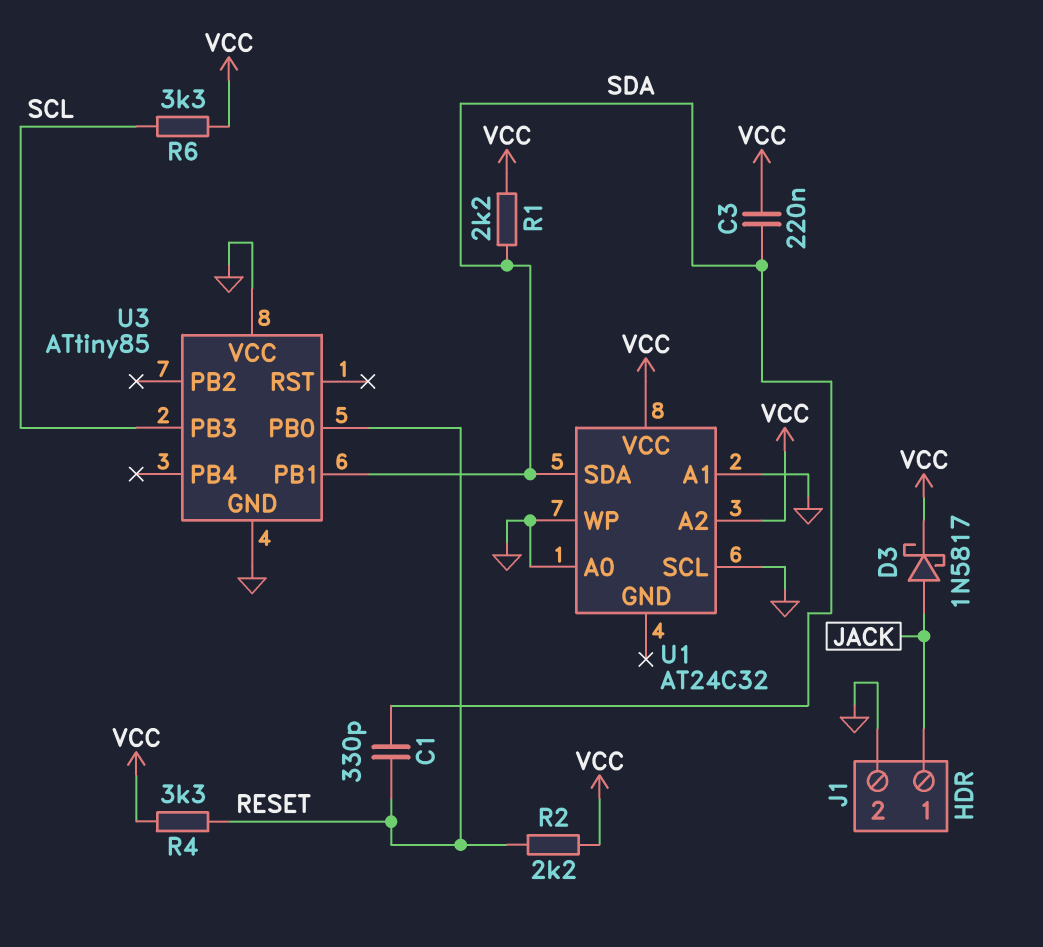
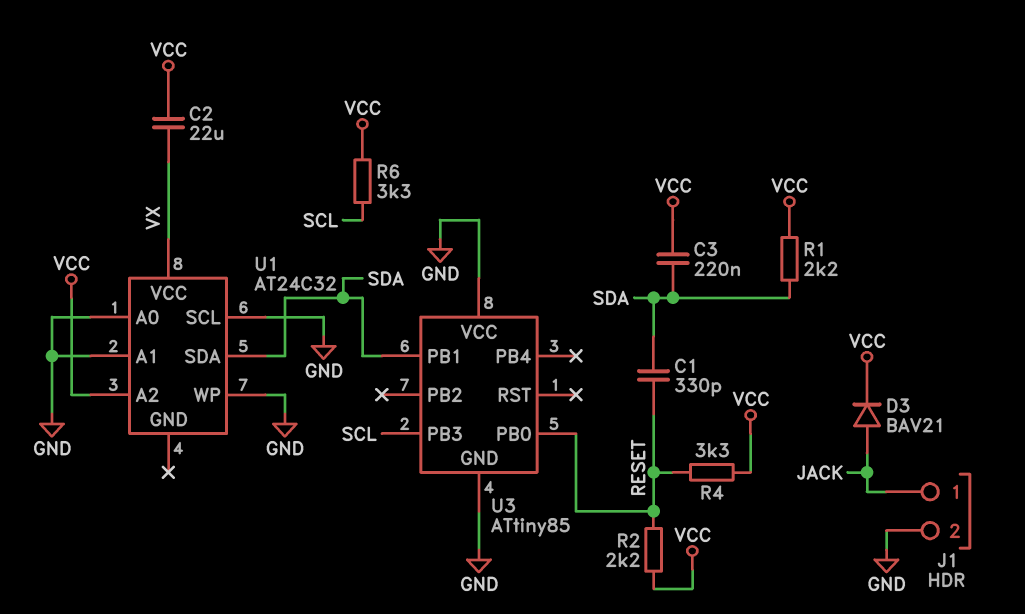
C2: none -> 22uF (VCC, VX)
D3: schottky 1N5817 (A JACK, K VCC) -> diode BAV21 (A JACK, K VCC)
U1 pin VCC: VCC -> VX

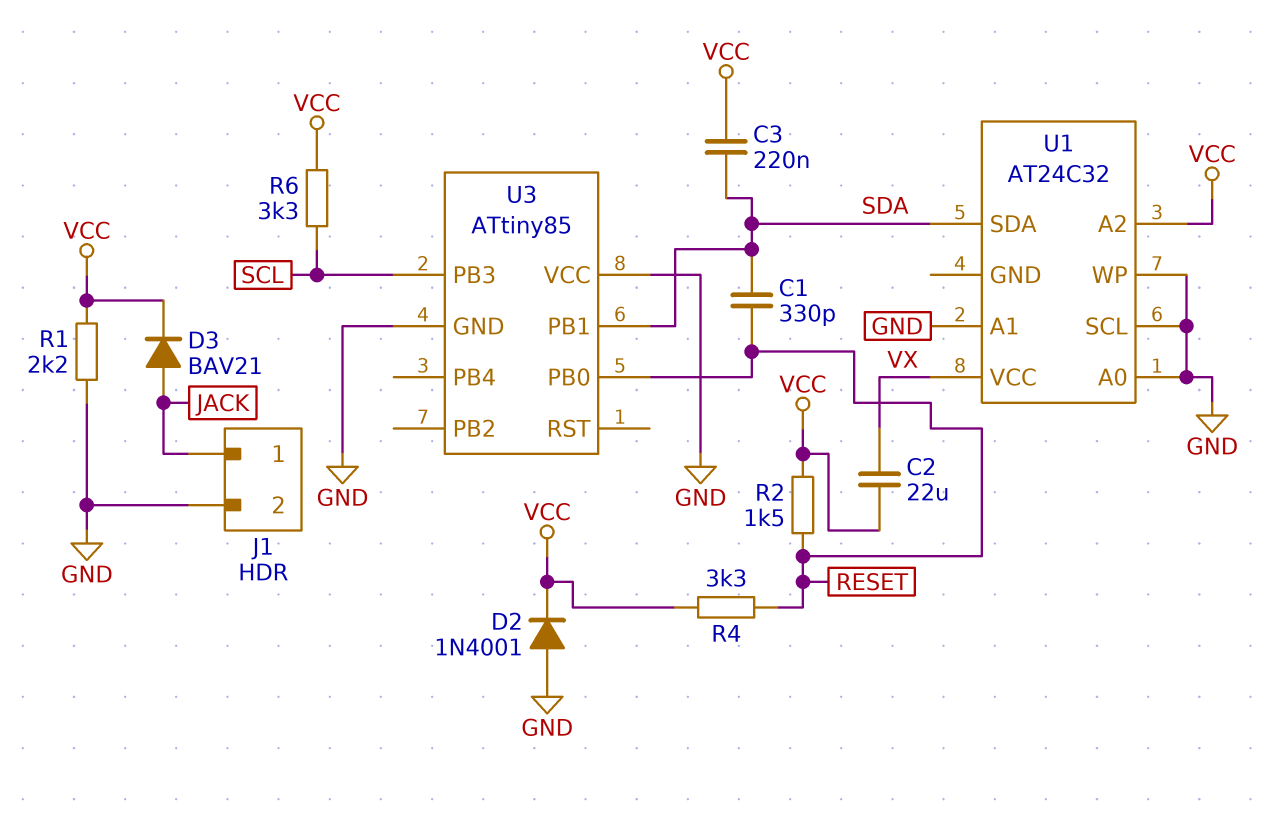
D2: none -> diode 1N4001 (A GND, K VCC)
R1: 2.2k (SDA, VCC) -> 2.2k (GND, VCC)
R2: 2.2k (RESET, VCC) -> 1.5k (RESET, VCC)

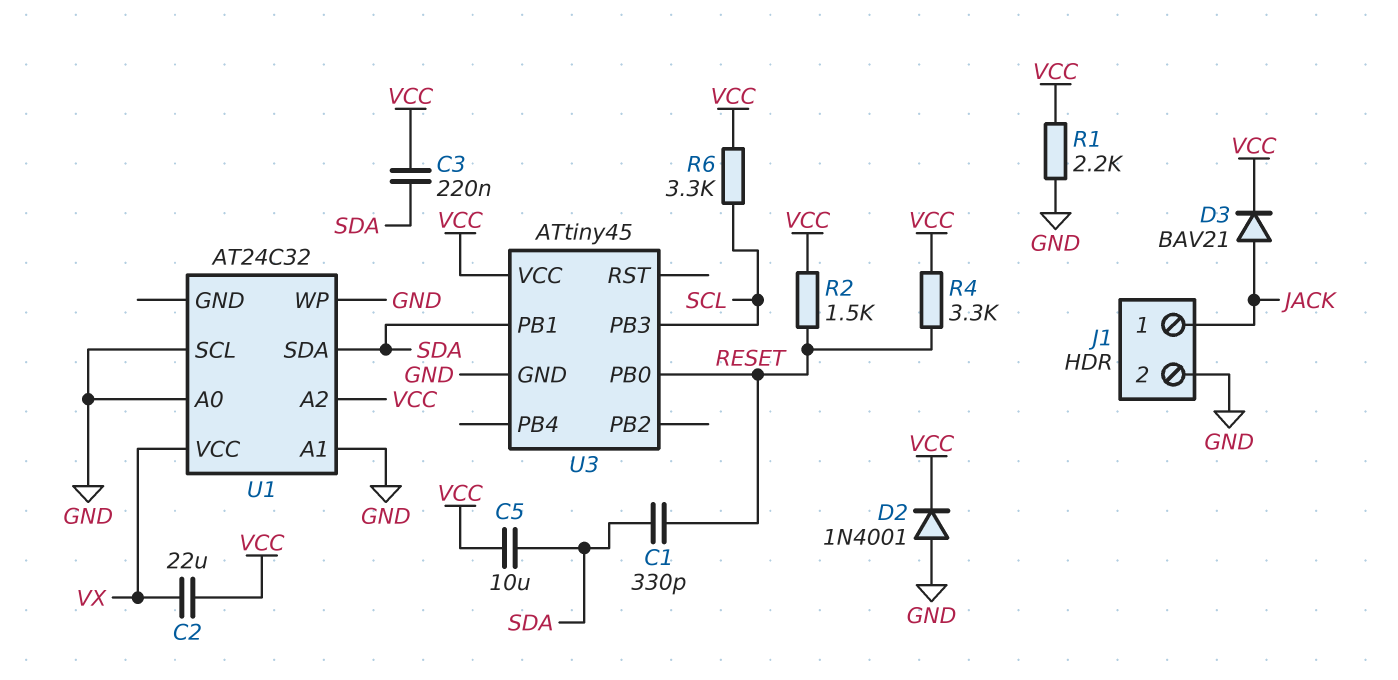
C5: none -> 10uF (SDA, VCC)
U3: ATtiny85 -> ATtiny45
U3 pin VCC: GND -> VCC

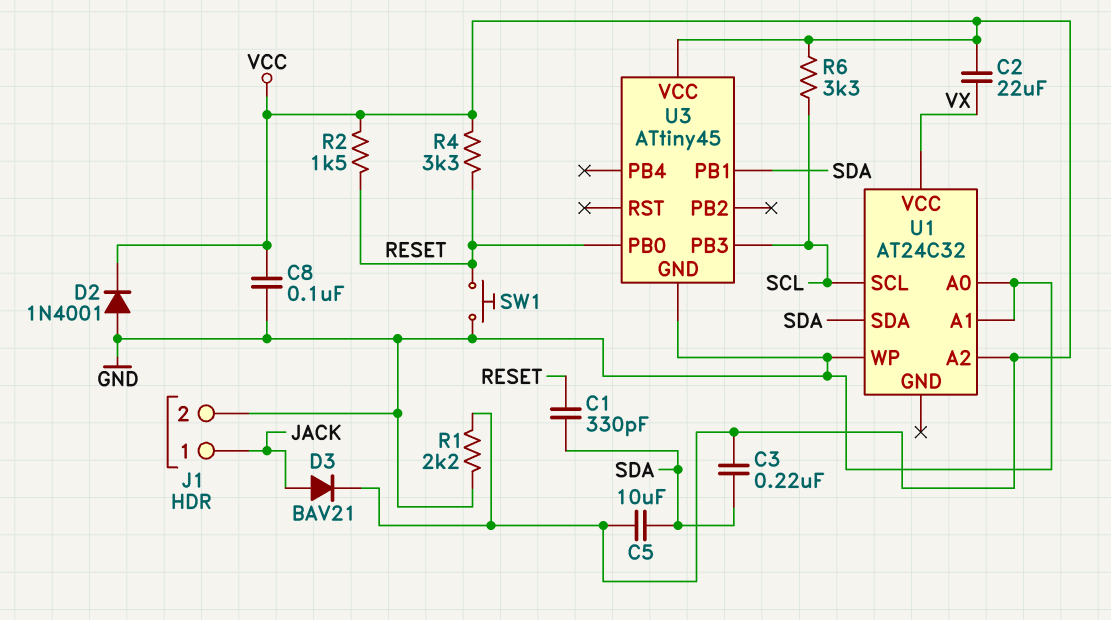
C8: none -> 100nF (GND, VCC)
SW1: none -> button (GND, RESET)
U1 pin SCL: GND -> SCL

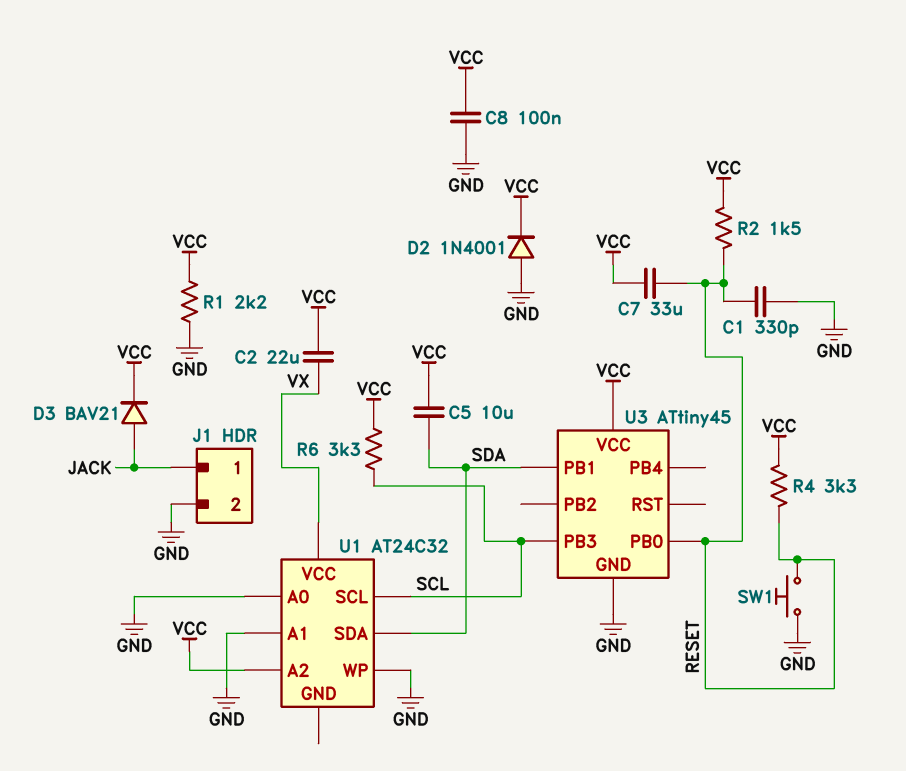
C1: 330pF (RESET, SDA) -> 330pF (GND, RESET)
C3: 220nF (SDA, VCC) -> none
C7: none -> 33uF (RESET, VCC)

